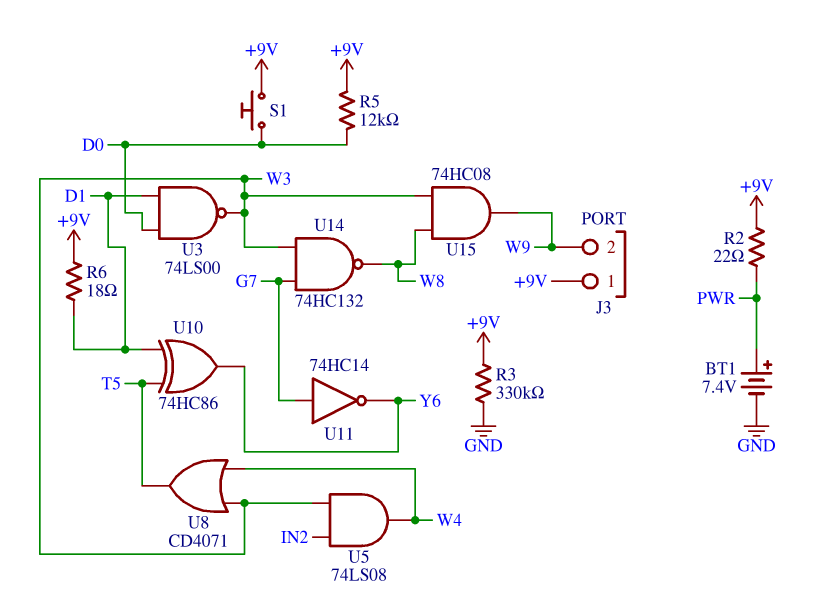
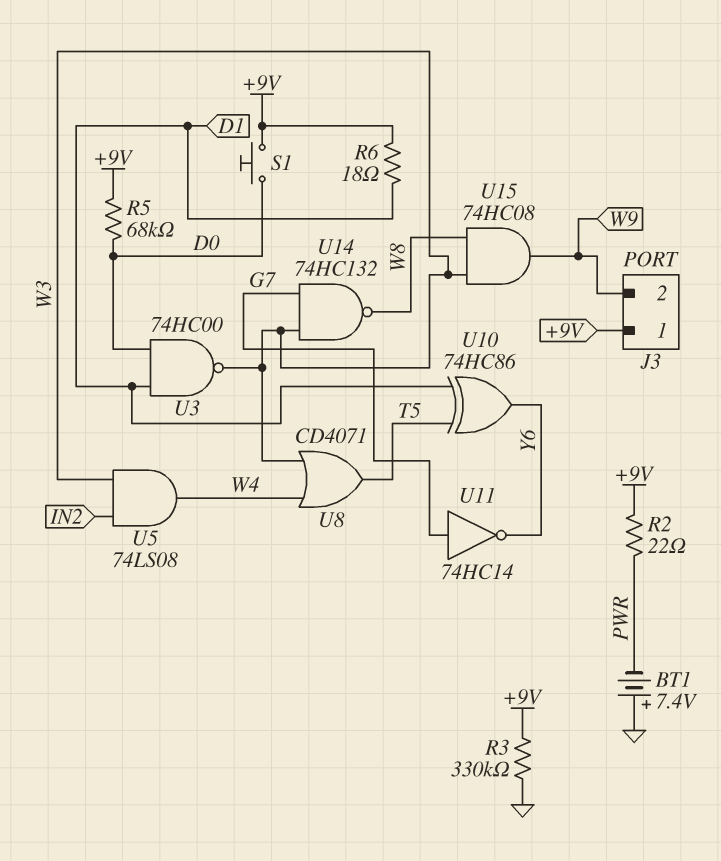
BT1: 7.4V (plus PWR, minus GND) -> 7.4V (plus GND, minus PWR)
R5: 12k (+9V, D0) -> 68k (+9V, D0)
U3: NAND 74LS00 (in D0, in D1, out W3) -> NAND 74HC00 (in D0, in D1, out W3)

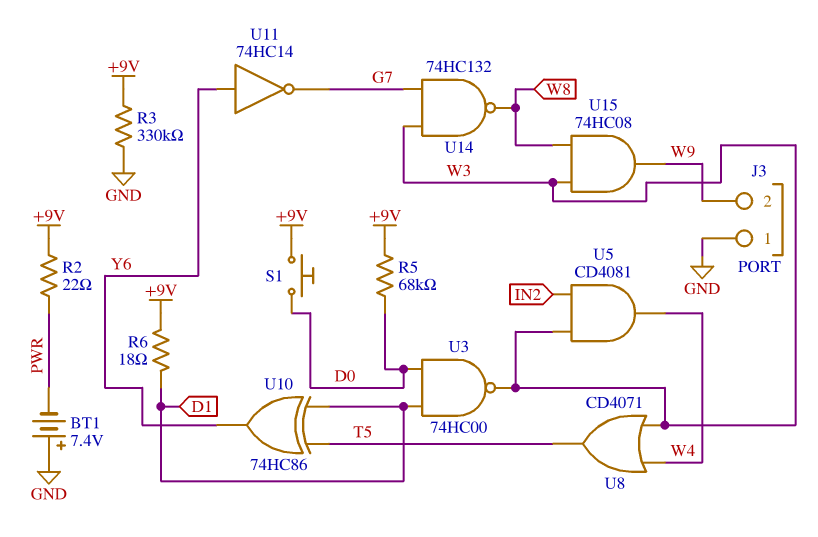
J3 pin 1: +9V -> GND
U5: AND 74LS08 (in IN2, in W3, out W4) -> AND CD4081 (in IN2, in W3, out W4)
U11: NOT 74HC14 (in G7, out Y6) -> NOT 74HC14 (in Y6, out G7)

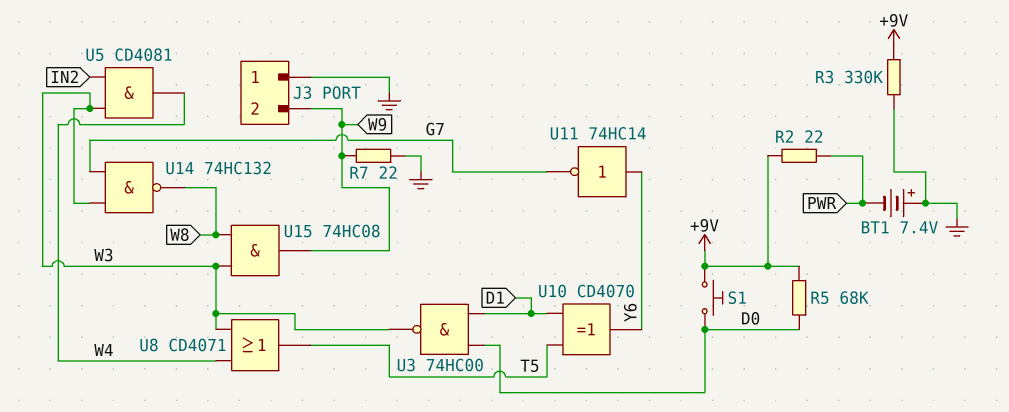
R6: 18 (+9V, D1) -> none
R7: none -> 22 (GND, W9)
U10: XOR 74HC86 (in D1, in T5, out Y6) -> XOR CD4070 (in D1, in T5, out Y6)

